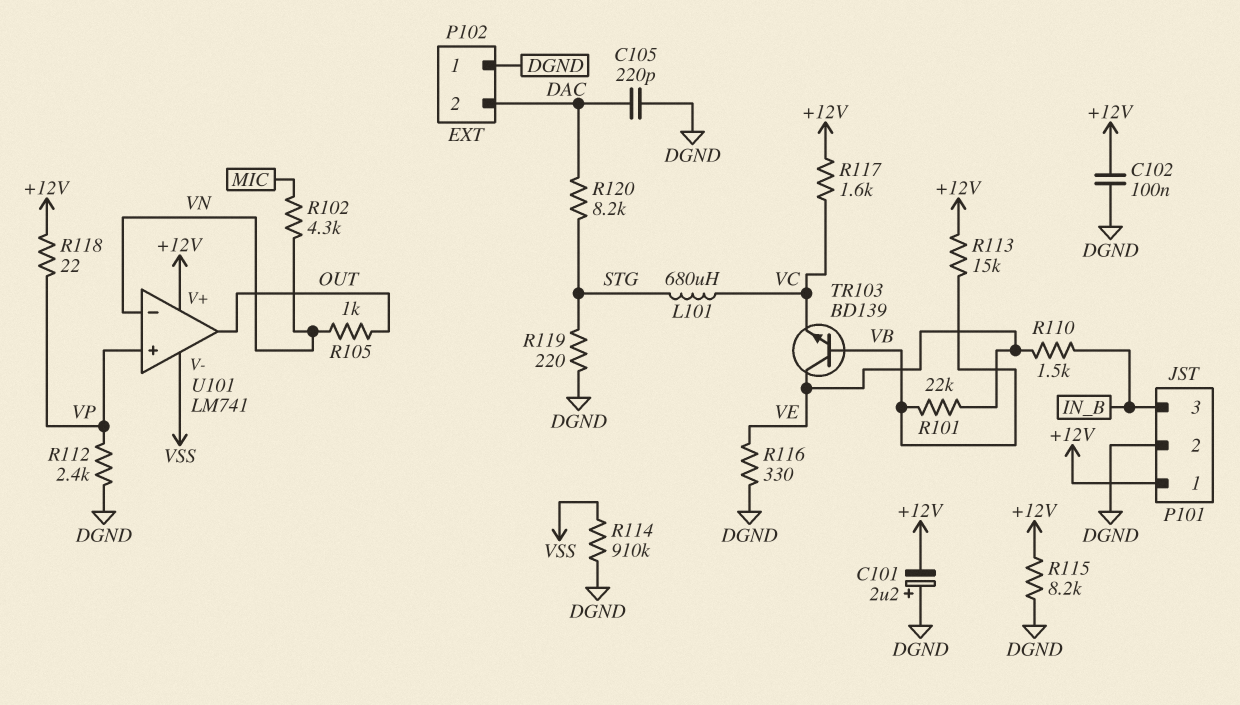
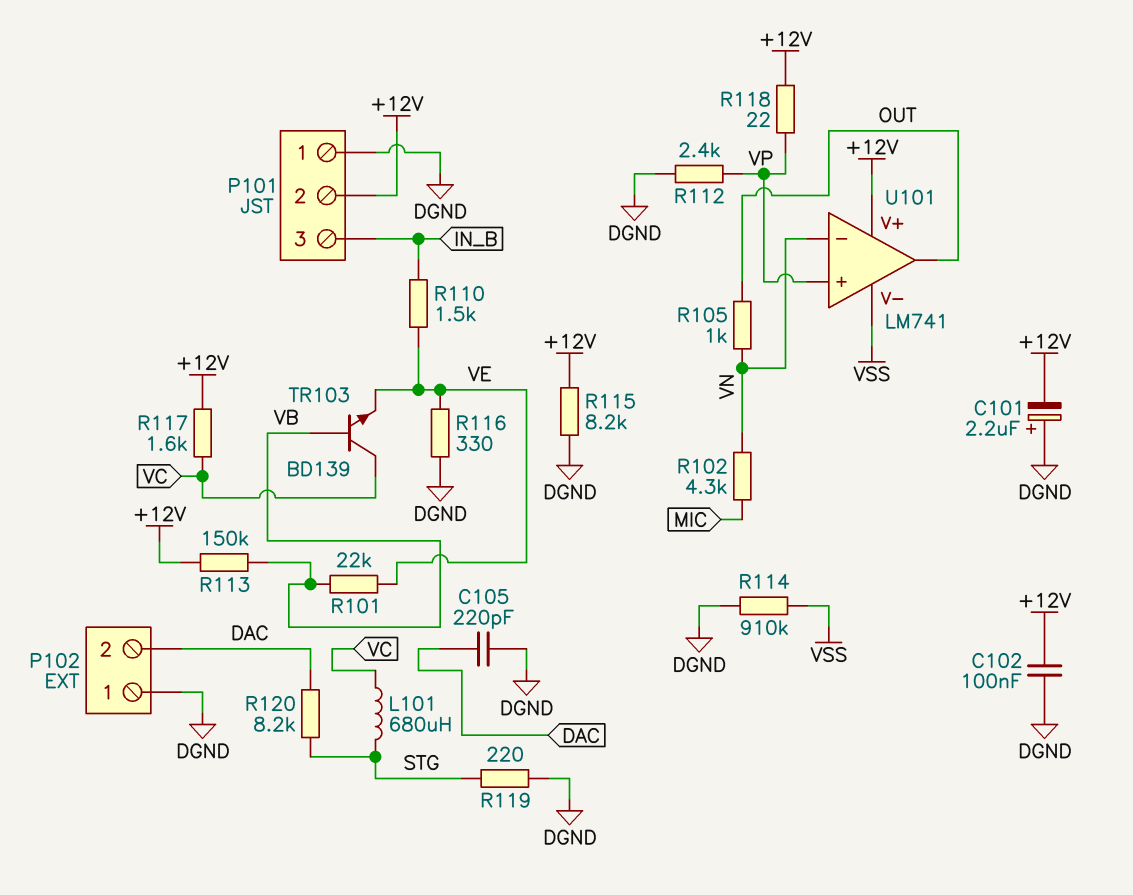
P101 pin 1: +12V -> DGND
P101 pin 2: DGND -> +12V
R113: 15k (+12V, VB) -> 150k (+12V, VB)
TR103: NPN BD139 (B VB, C VE, E VC) -> NPN BD139 (B VB, C VC, E VE)

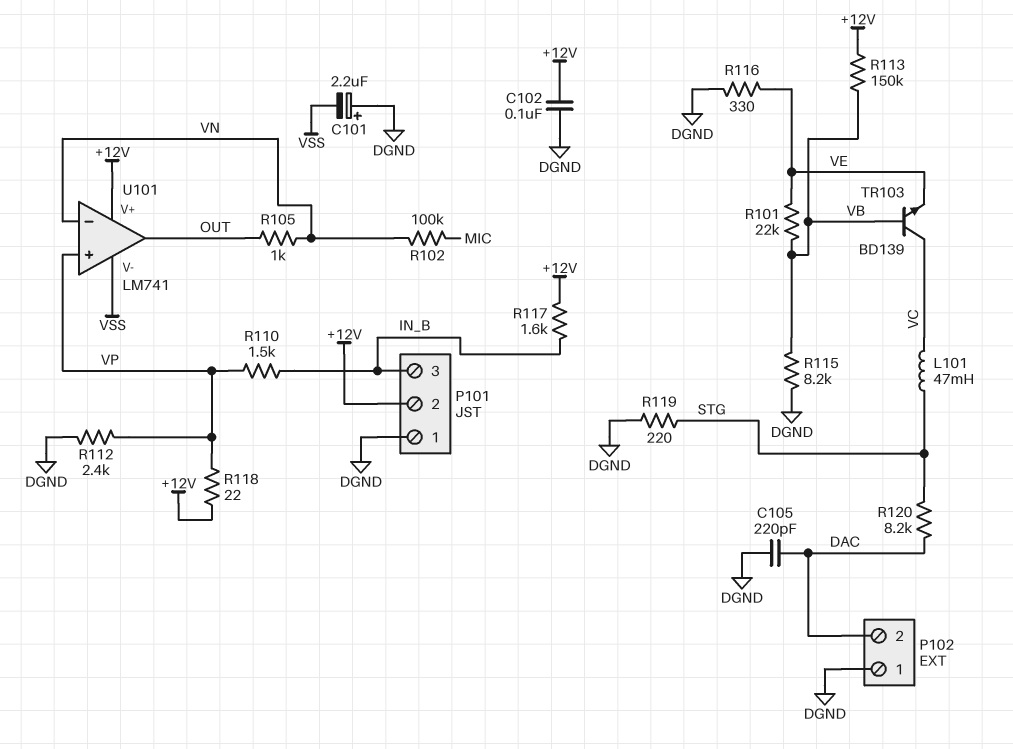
C101: 2.2uF (plus DGND, minus +12V) -> 2.2uF (plus DGND, minus VSS)
L101: 680uH (STG, VC) -> 47mH (STG, VC)
R102: 4.3k (MIC, VN) -> 100k (MIC, VN)
R110: 1.5k (IN_B, VE) -> 1.5k (IN_B, VP)
R114: 910k (DGND, VSS) -> none
R115: 8.2k (+12V, DGND) -> 8.2k (DGND, VB)
R117: 1.6k (+12V, VC) -> 1.6k (+12V, IN_B)

